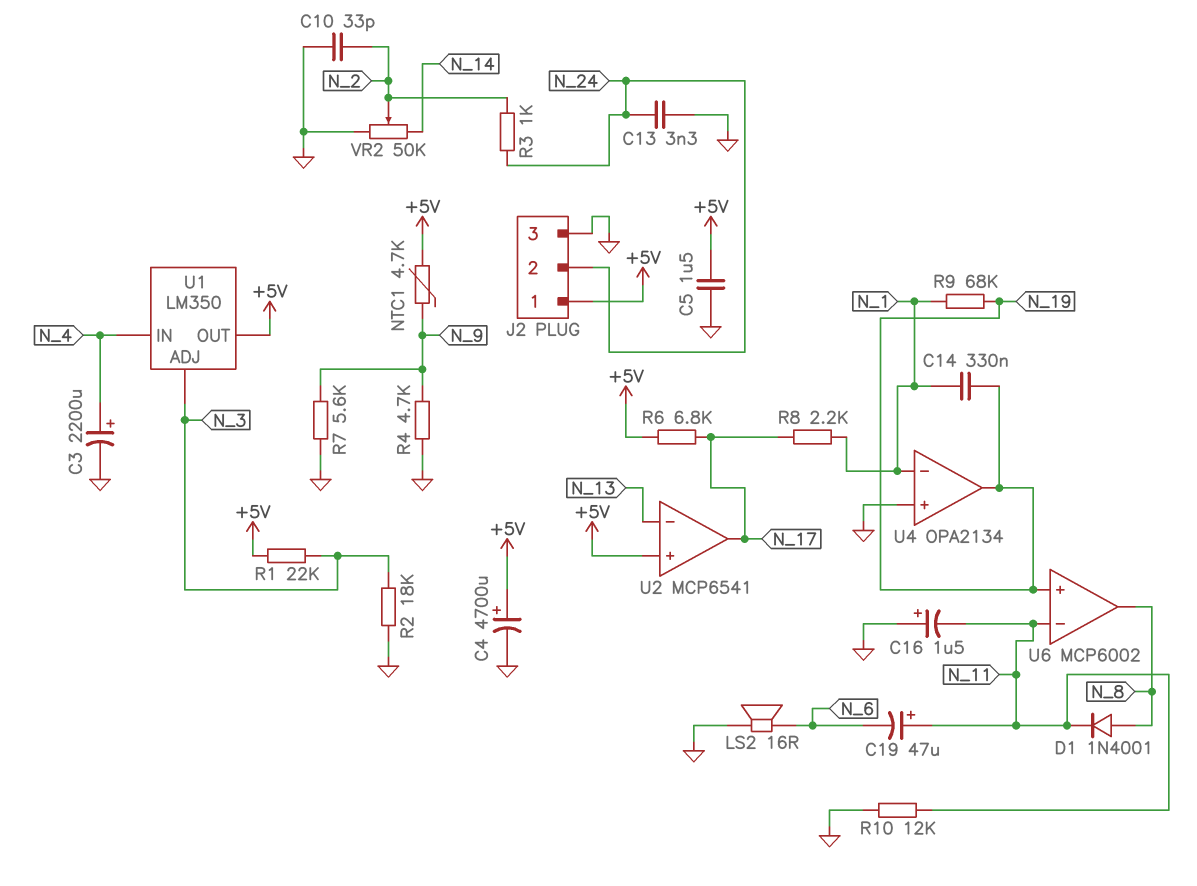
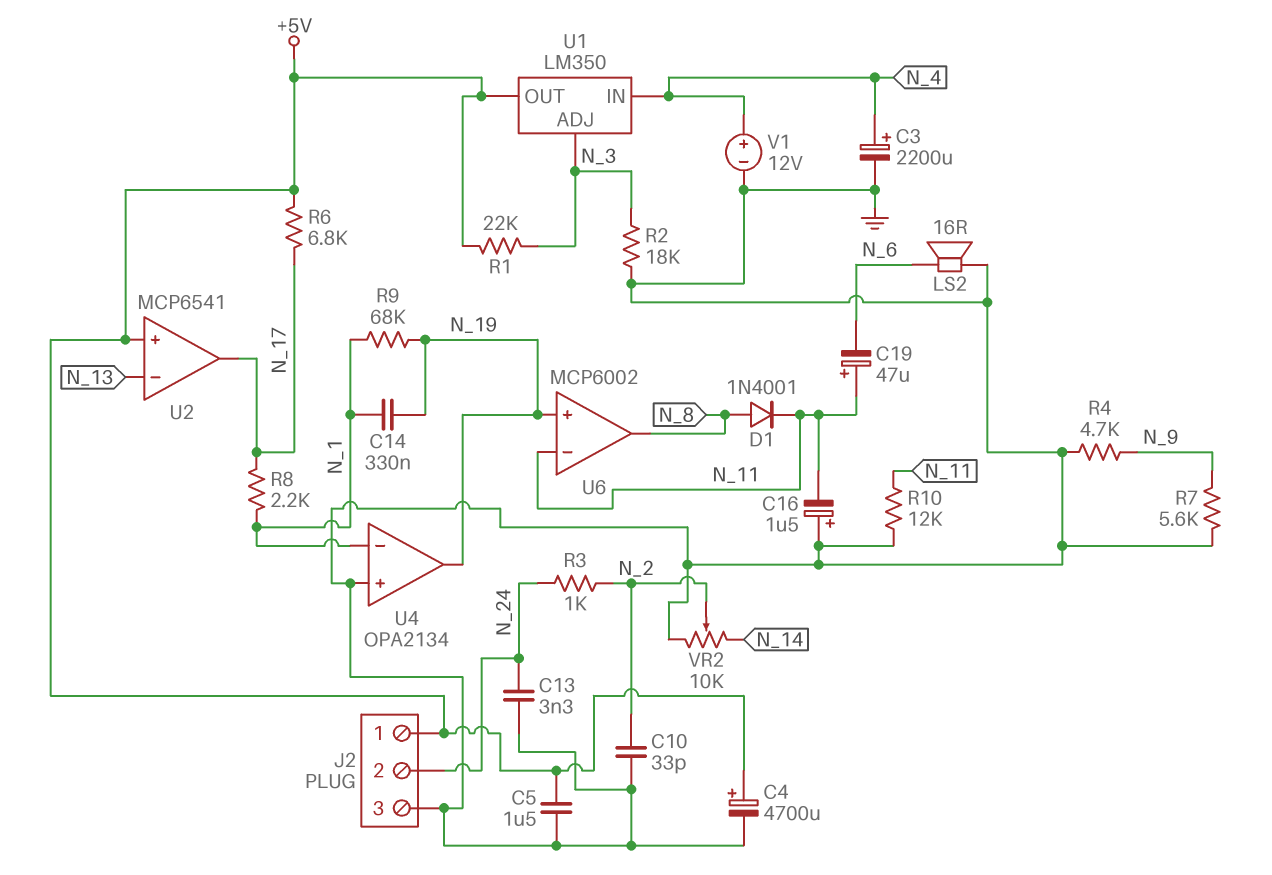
NTC1: 4.7k (+5V, N_9) -> none
V1: none -> 12V (plus N_4, minus GND)
VR2: 50k (GND, N_14, wiper N_2) -> 10k (GND, N_14, wiper N_2)

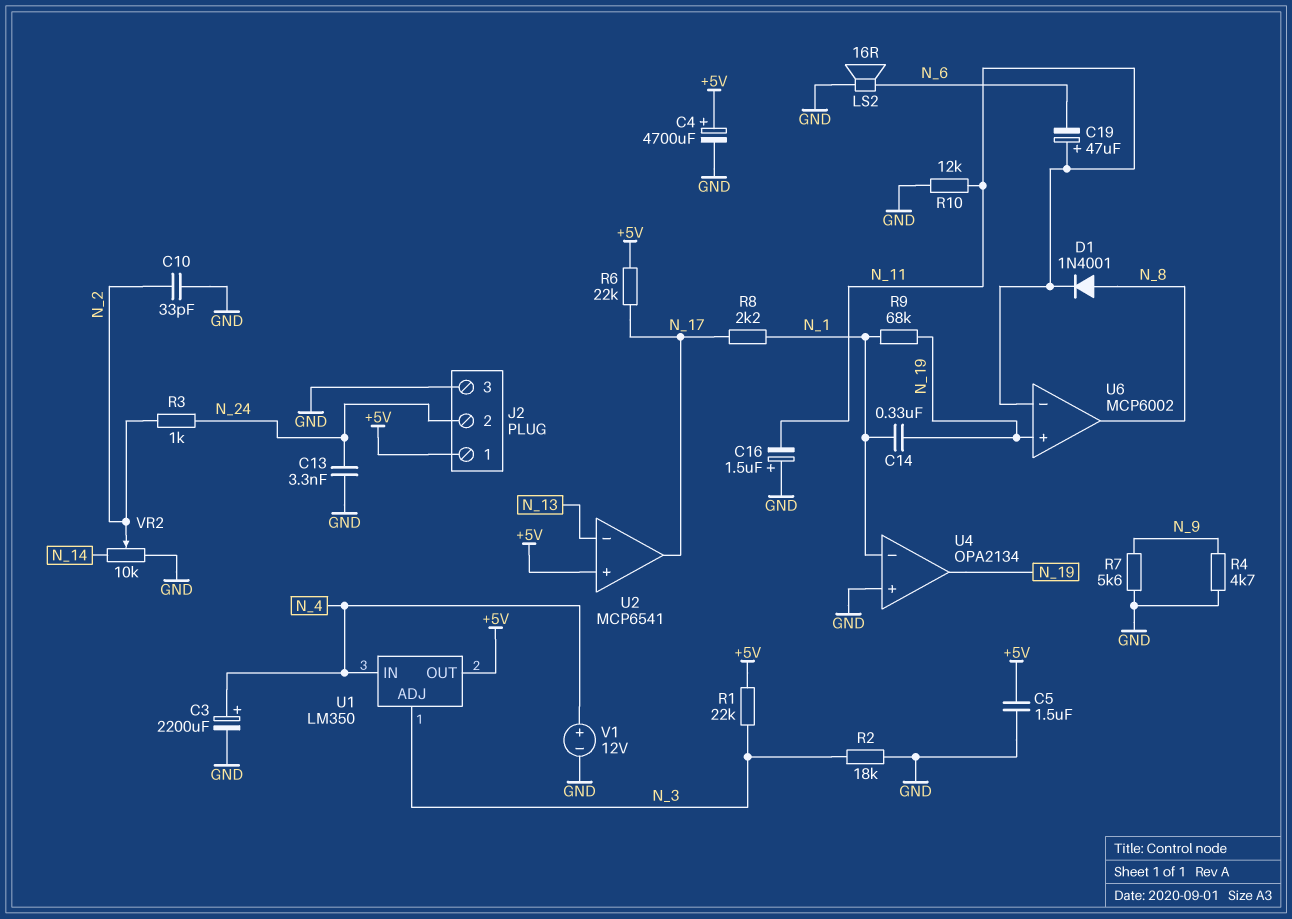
R6: 6.8k (+5V, N_17) -> 22k (+5V, N_17)

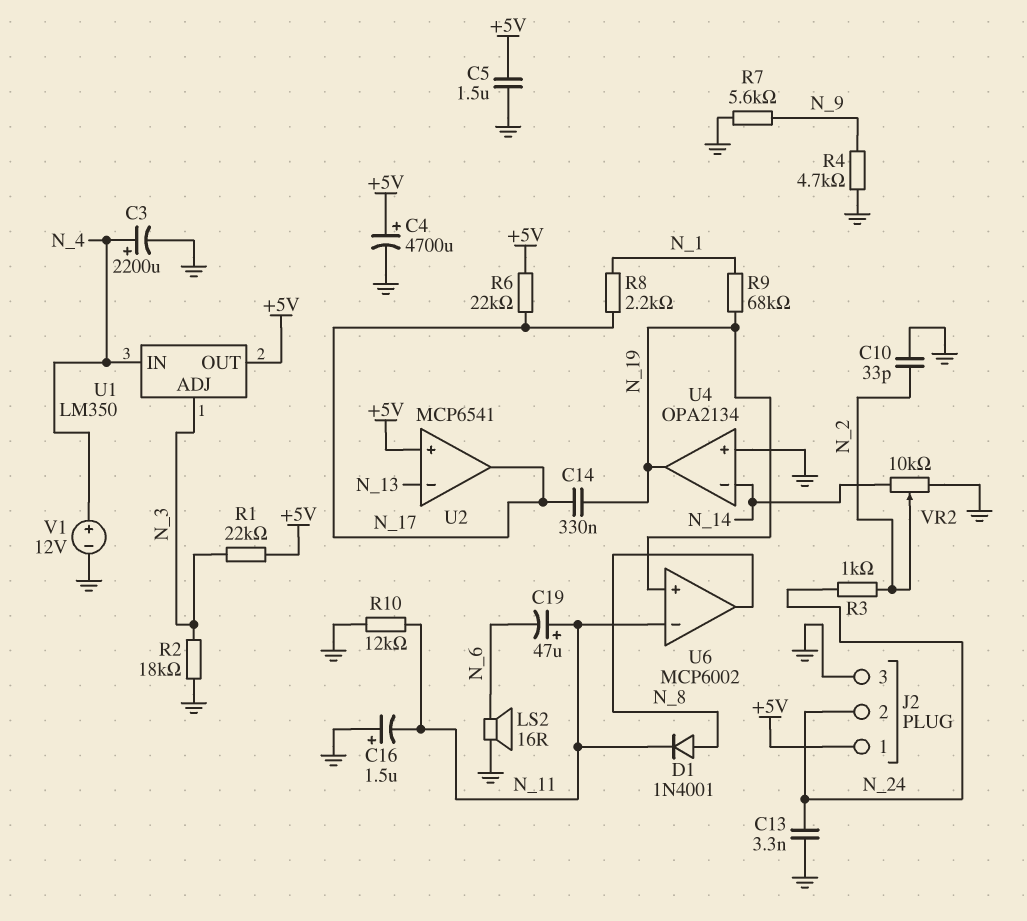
C14: 330nF (N_1, N_19) -> 330nF (N_17, N_19)
U4 pin in-: N_1 -> N_14

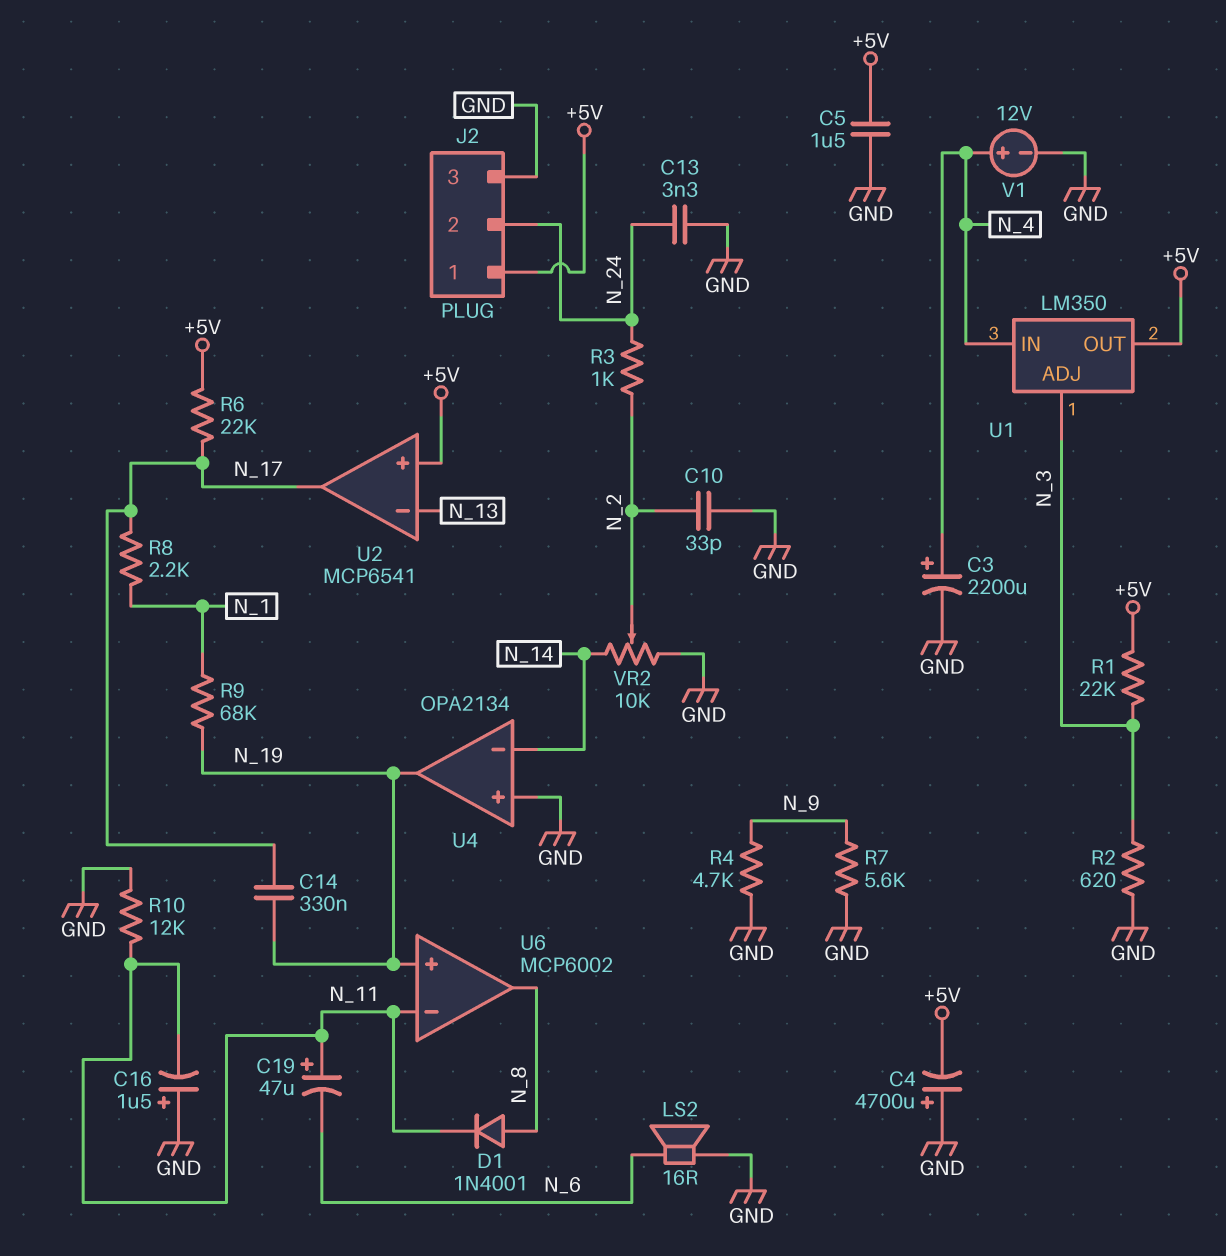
C4: 4700uF (plus +5V, minus GND) -> 4700uF (plus GND, minus +5V)
R2: 18k (GND, N_3) -> 620 (GND, N_3)

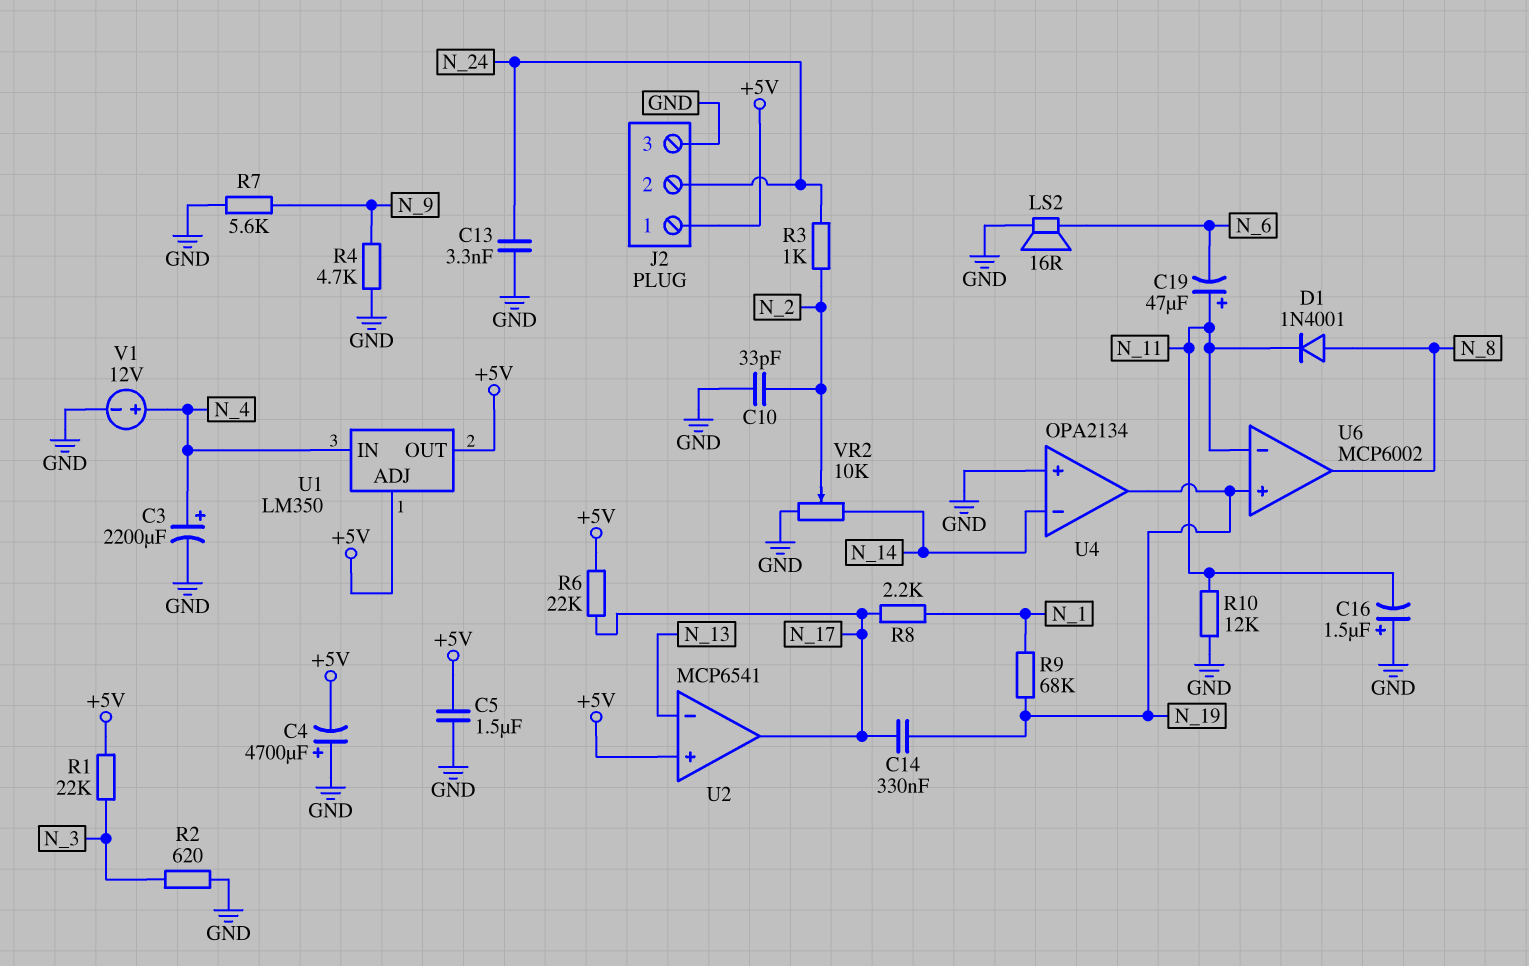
U1 pin ADJ: N_3 -> +5V

